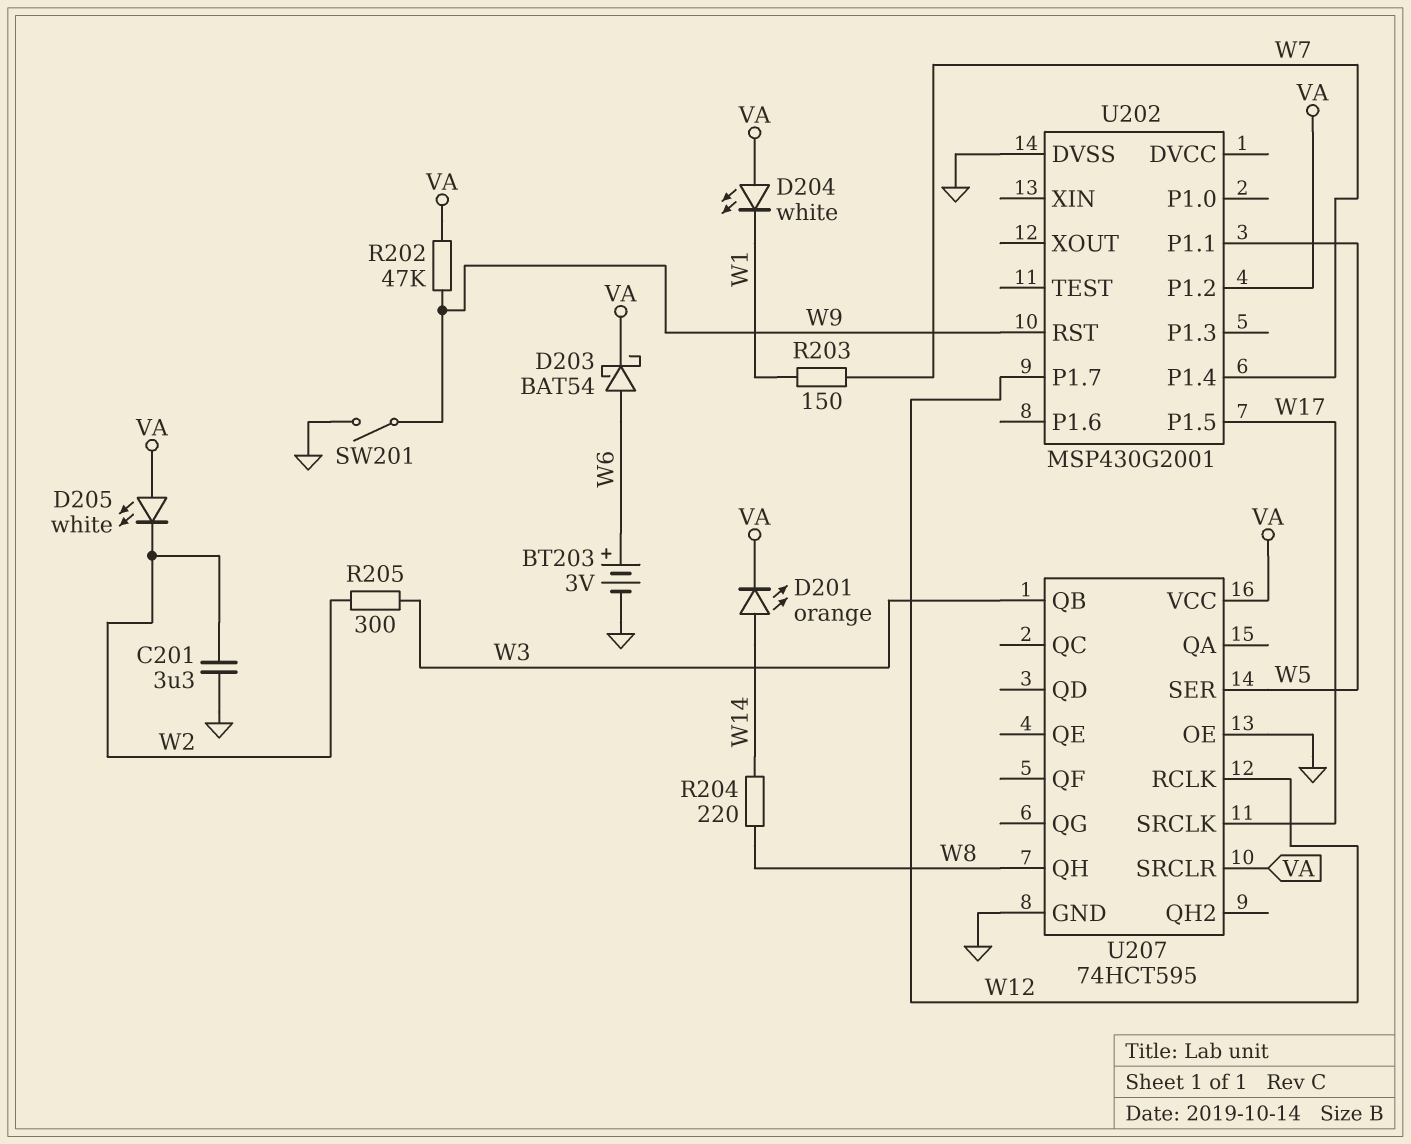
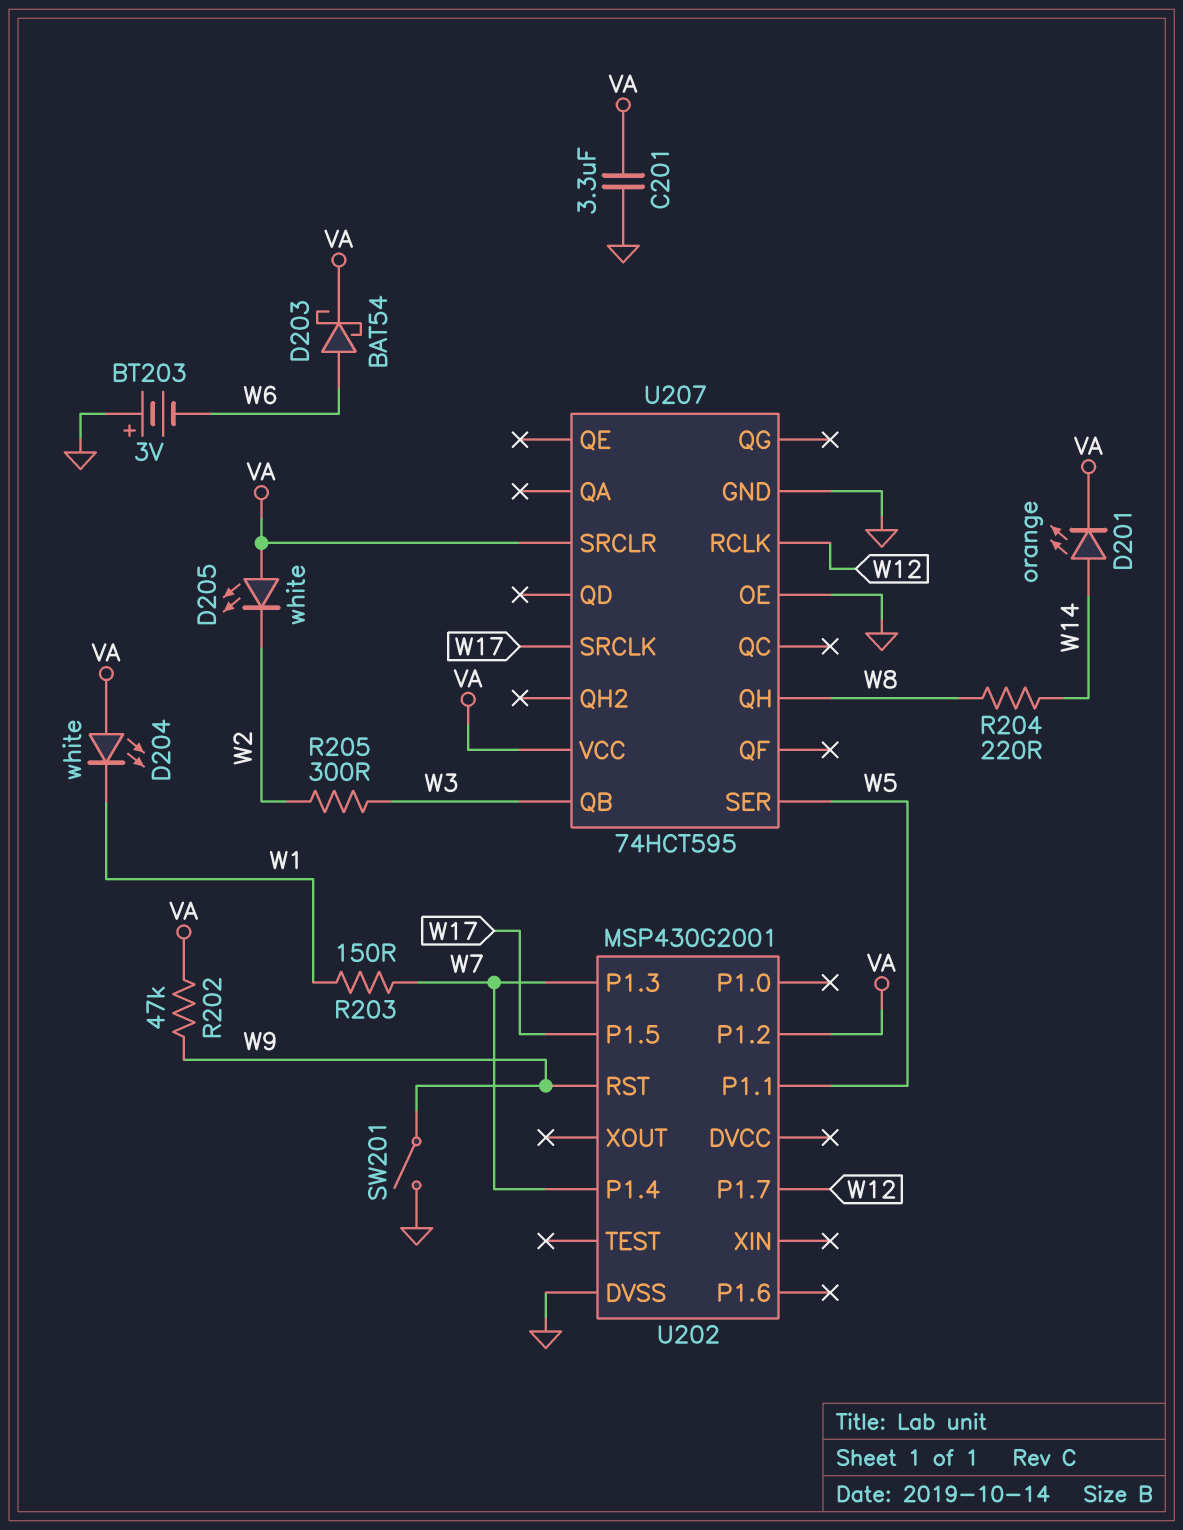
BT203: 3V (plus W6, minus GND) -> 3V (plus GND, minus W6)
C201: 3.3uF (GND, W2) -> 3.3uF (GND, VA)
U202 pin P1.3: none -> W7

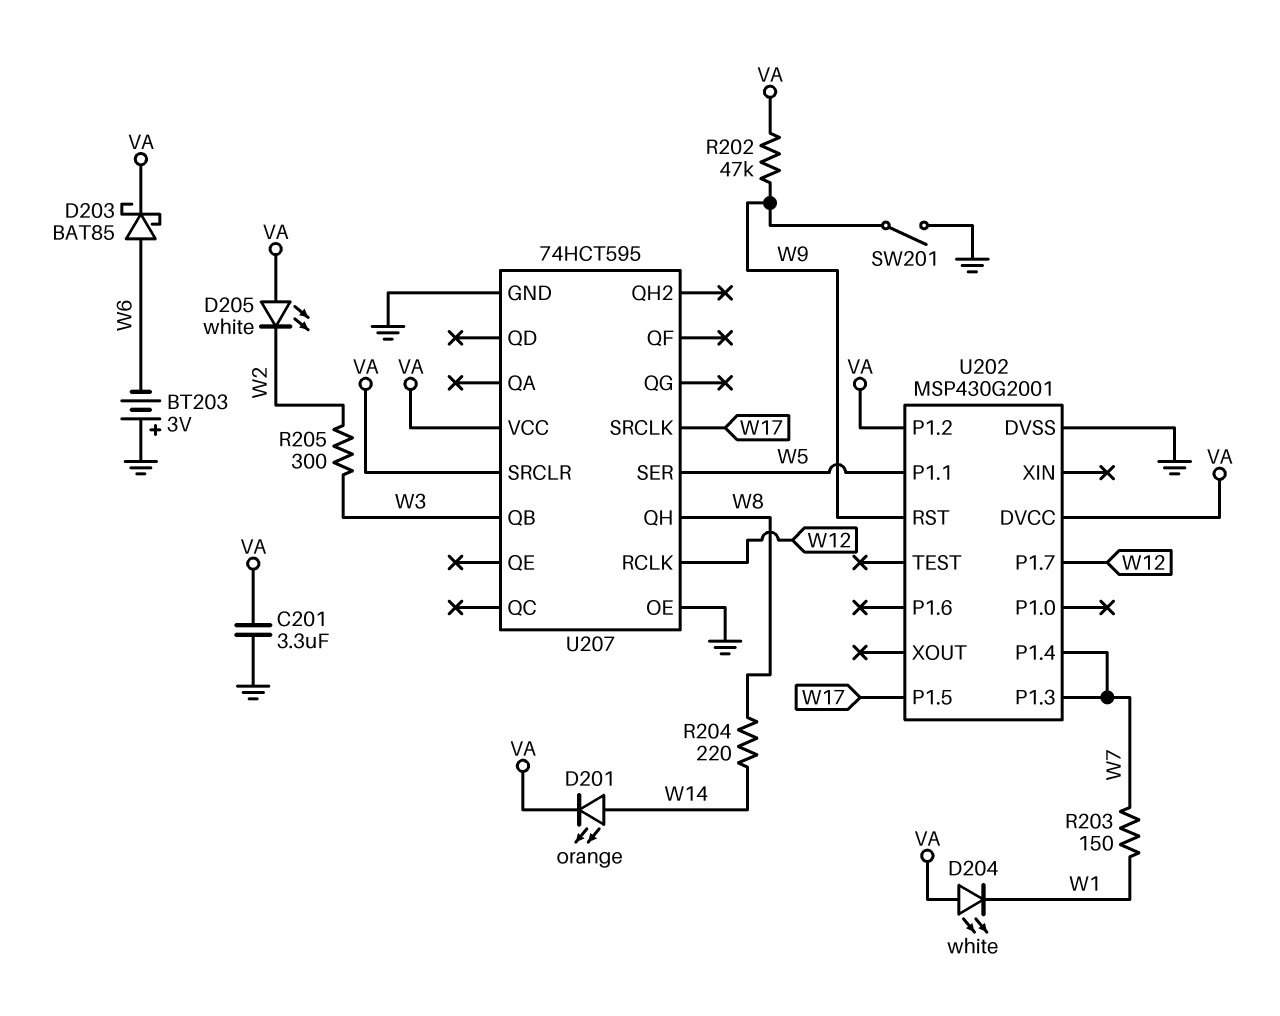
D203: schottky BAT54 (A W6, K VA) -> schottky BAT85 (A W6, K VA)
U202 pin DVCC: none -> VA

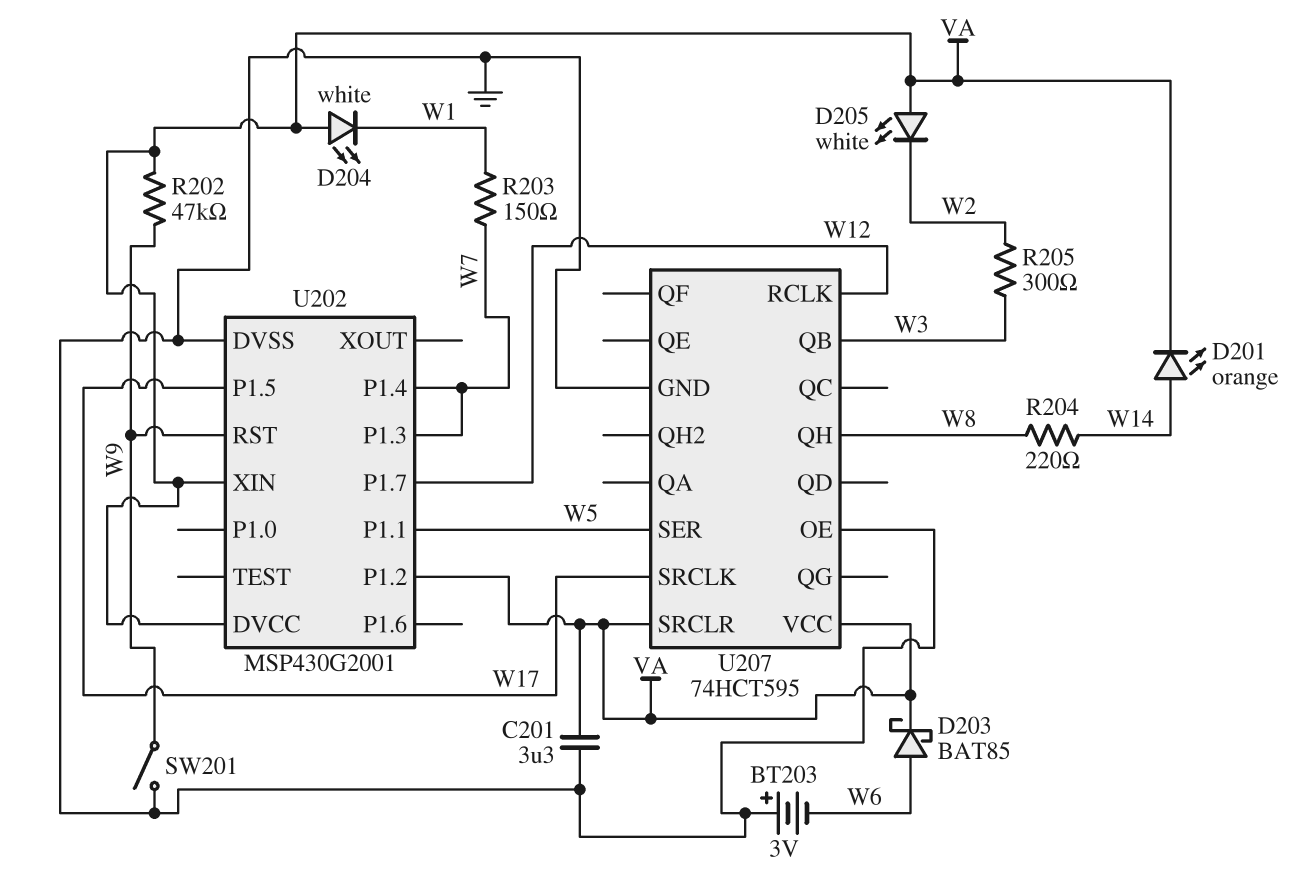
U202 pin XIN: none -> VA

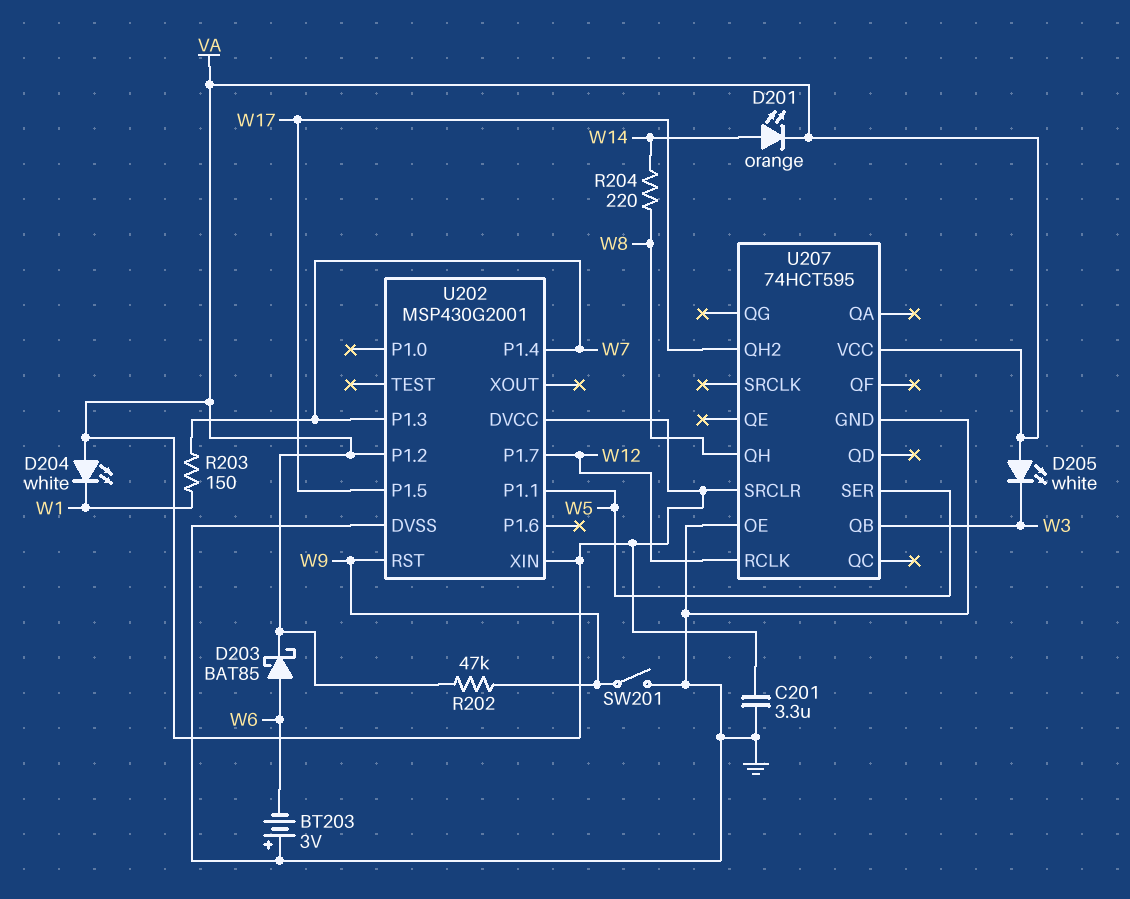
D205: LED white (A VA, K W2) -> LED white (A VA, K W3)
R205: 300 (W2, W3) -> none
U207 pin QH2: none -> W17
U207 pin SRCLK: W17 -> none

